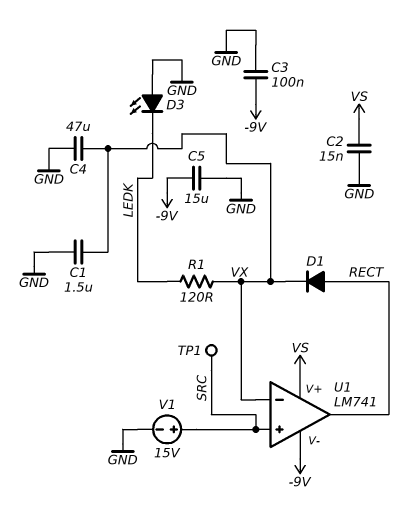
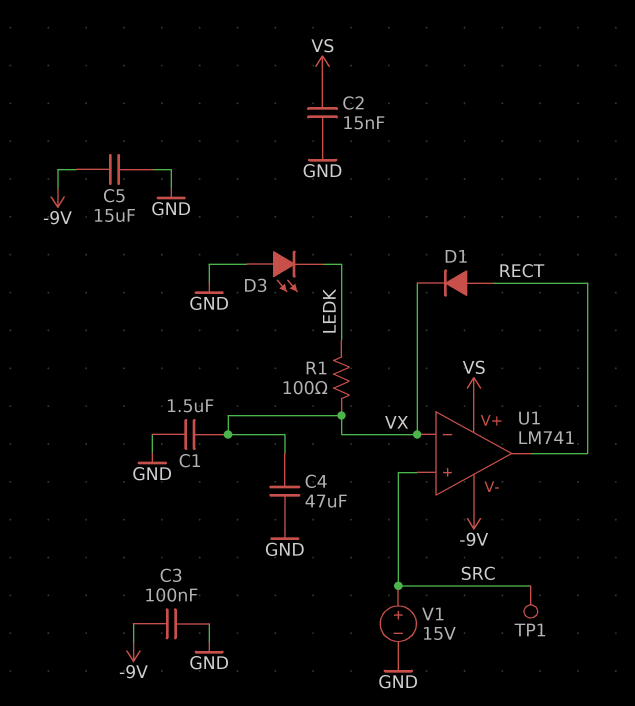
R1: 120 (LEDK, VX) -> 100 (LEDK, VX)

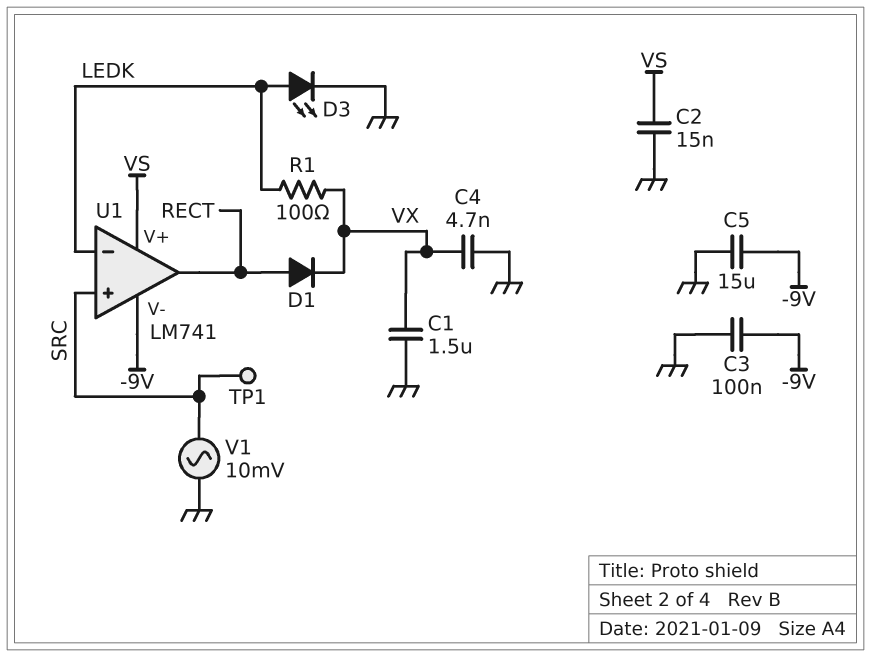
C4: 47uF (GND, VX) -> 4.7nF (GND, VX)
D3: LED (A GND, K LEDK) -> LED (A LEDK, K GND)
U1 pin in-: VX -> LEDK
V1: 15V (plus SRC, minus GND) -> AC 10mV (GND, SRC)

